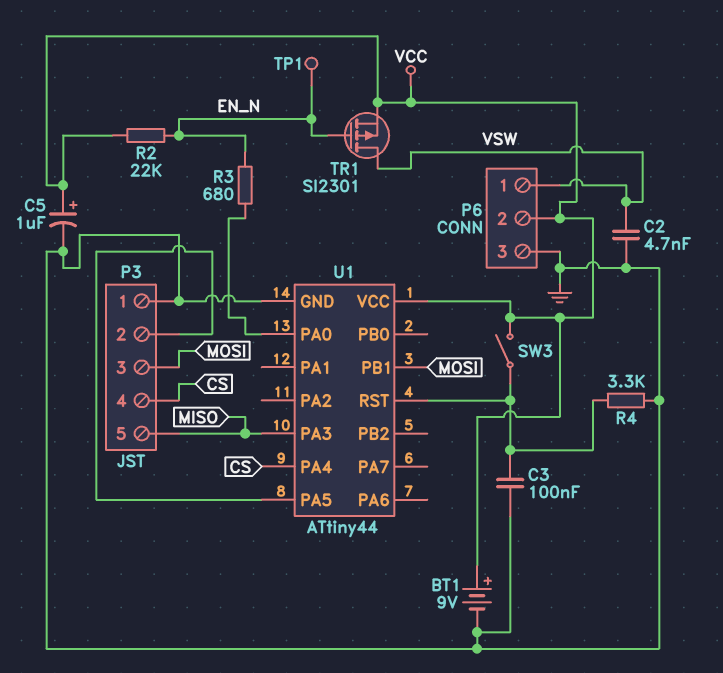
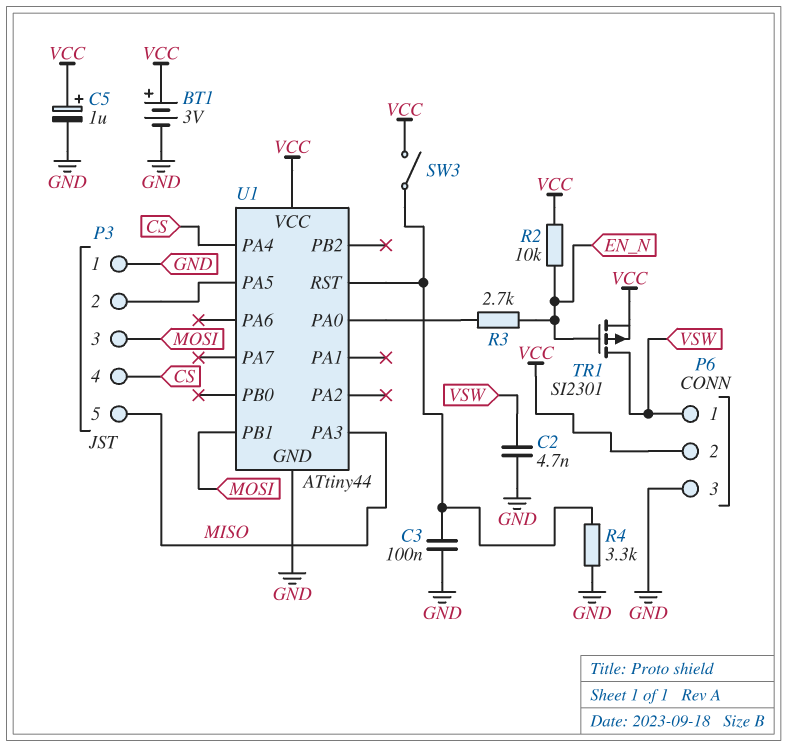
BT1: 9V (plus VCC, minus GND) -> 3V (plus VCC, minus GND)
R2: 22k (EN_N, VCC) -> 10k (EN_N, VCC)
R3: 680 (EN_N, U1/PA0) -> 2.7k (EN_N, U1/PA0)
TP1: test point (EN_N) -> none

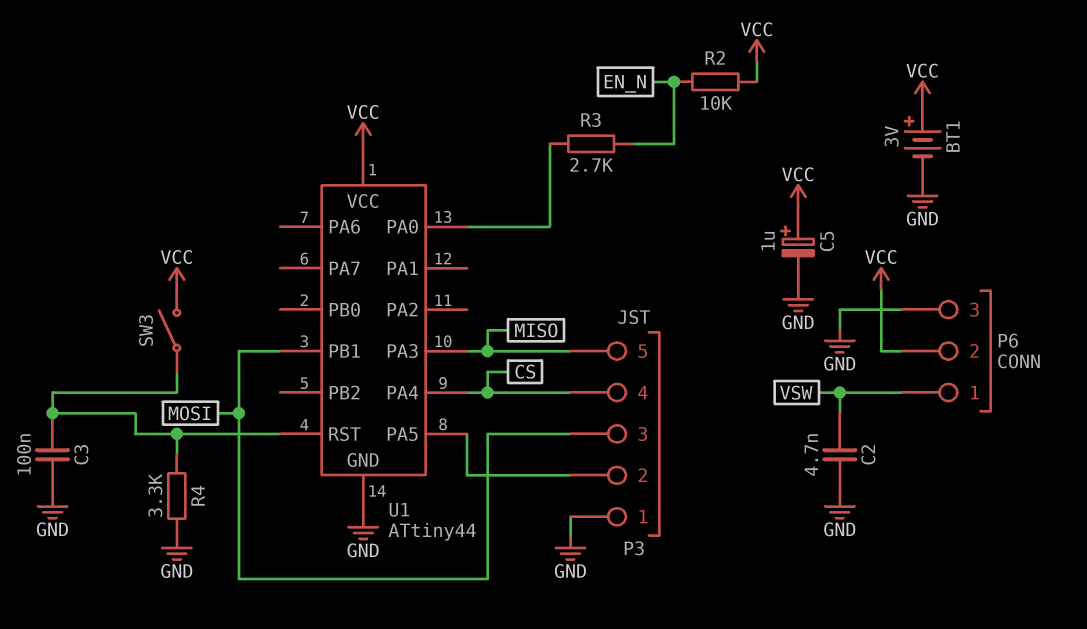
TR1: PMOS SI2301 (G EN_N, D VSW, S VCC) -> none

